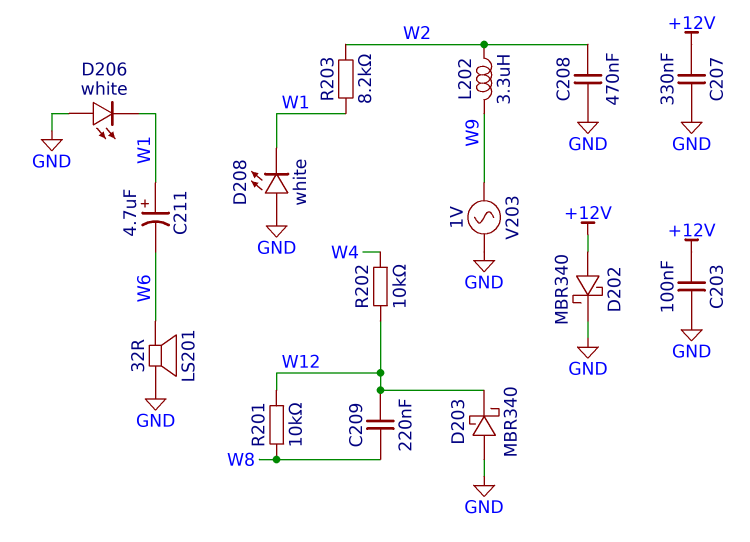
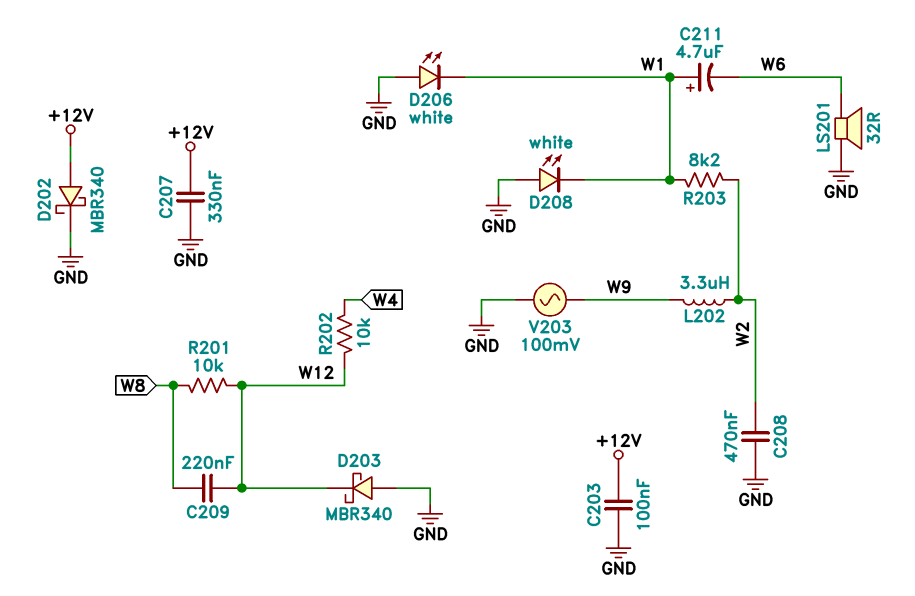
V203: AC 1V (GND, W9) -> AC 100mV (GND, W9)

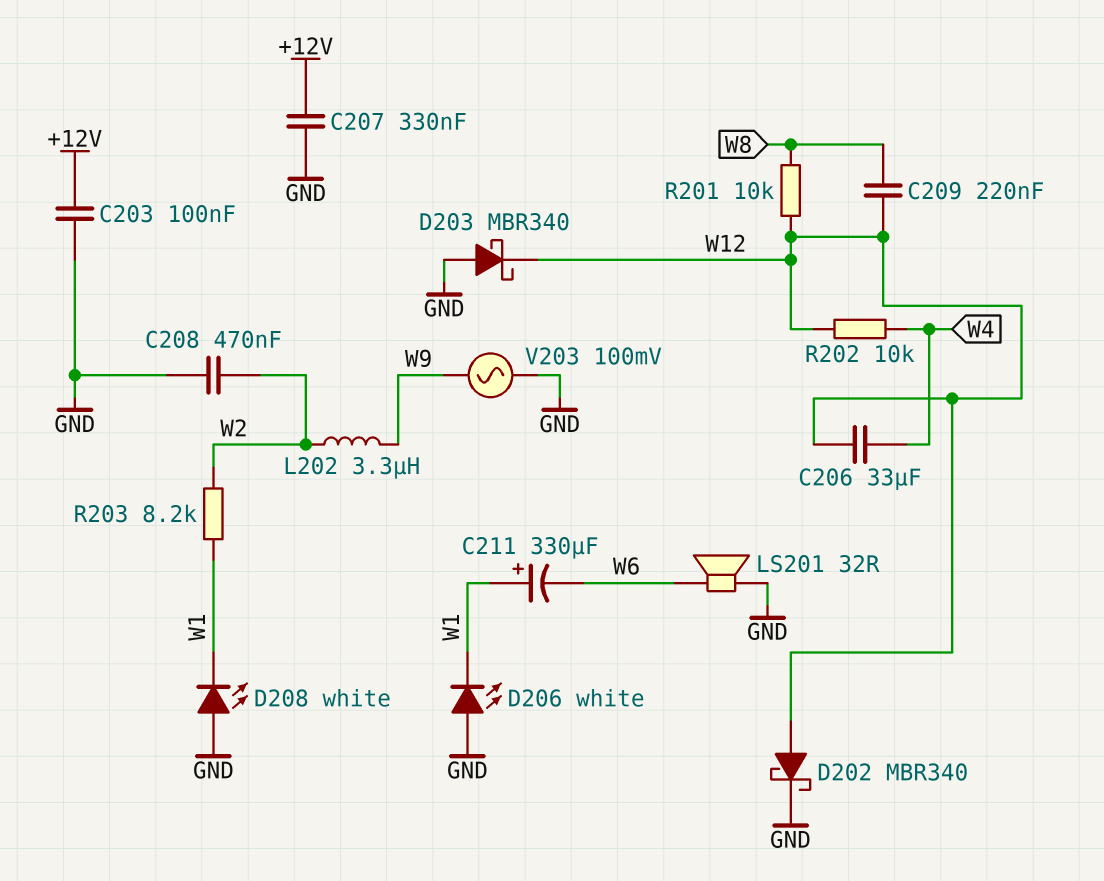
C206: none -> 33uF (W4, W12)
C211: 4.7uF (plus W1, minus W6) -> 330uF (plus W1, minus W6)
D202: schottky MBR340 (A +12V, K GND) -> schottky MBR340 (A W12, K GND)

